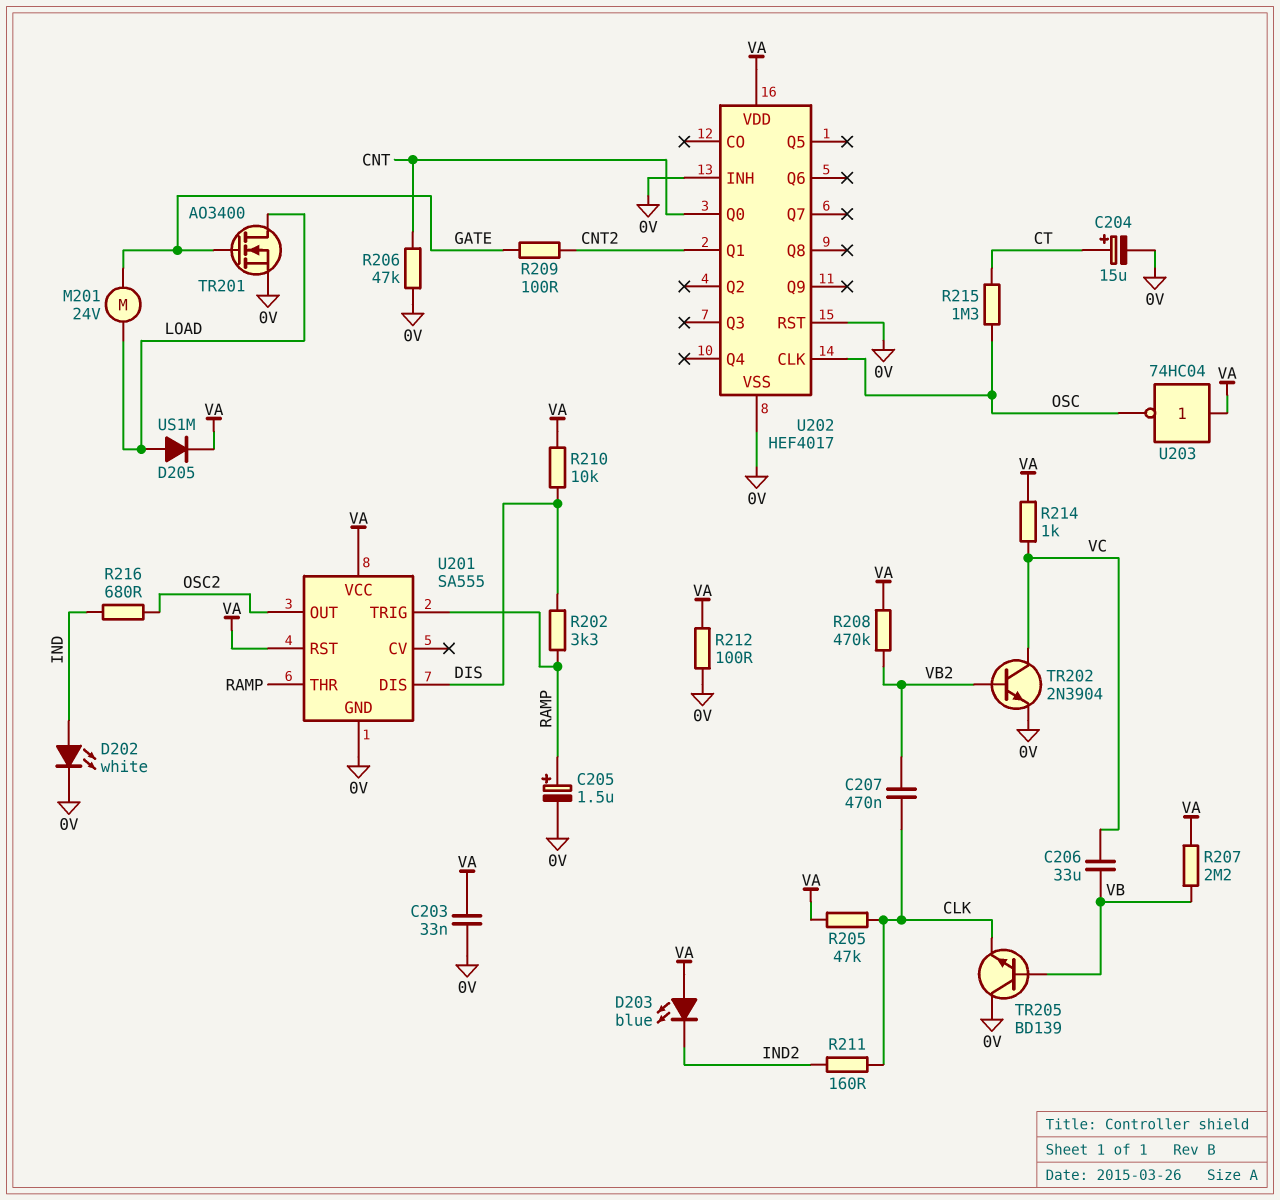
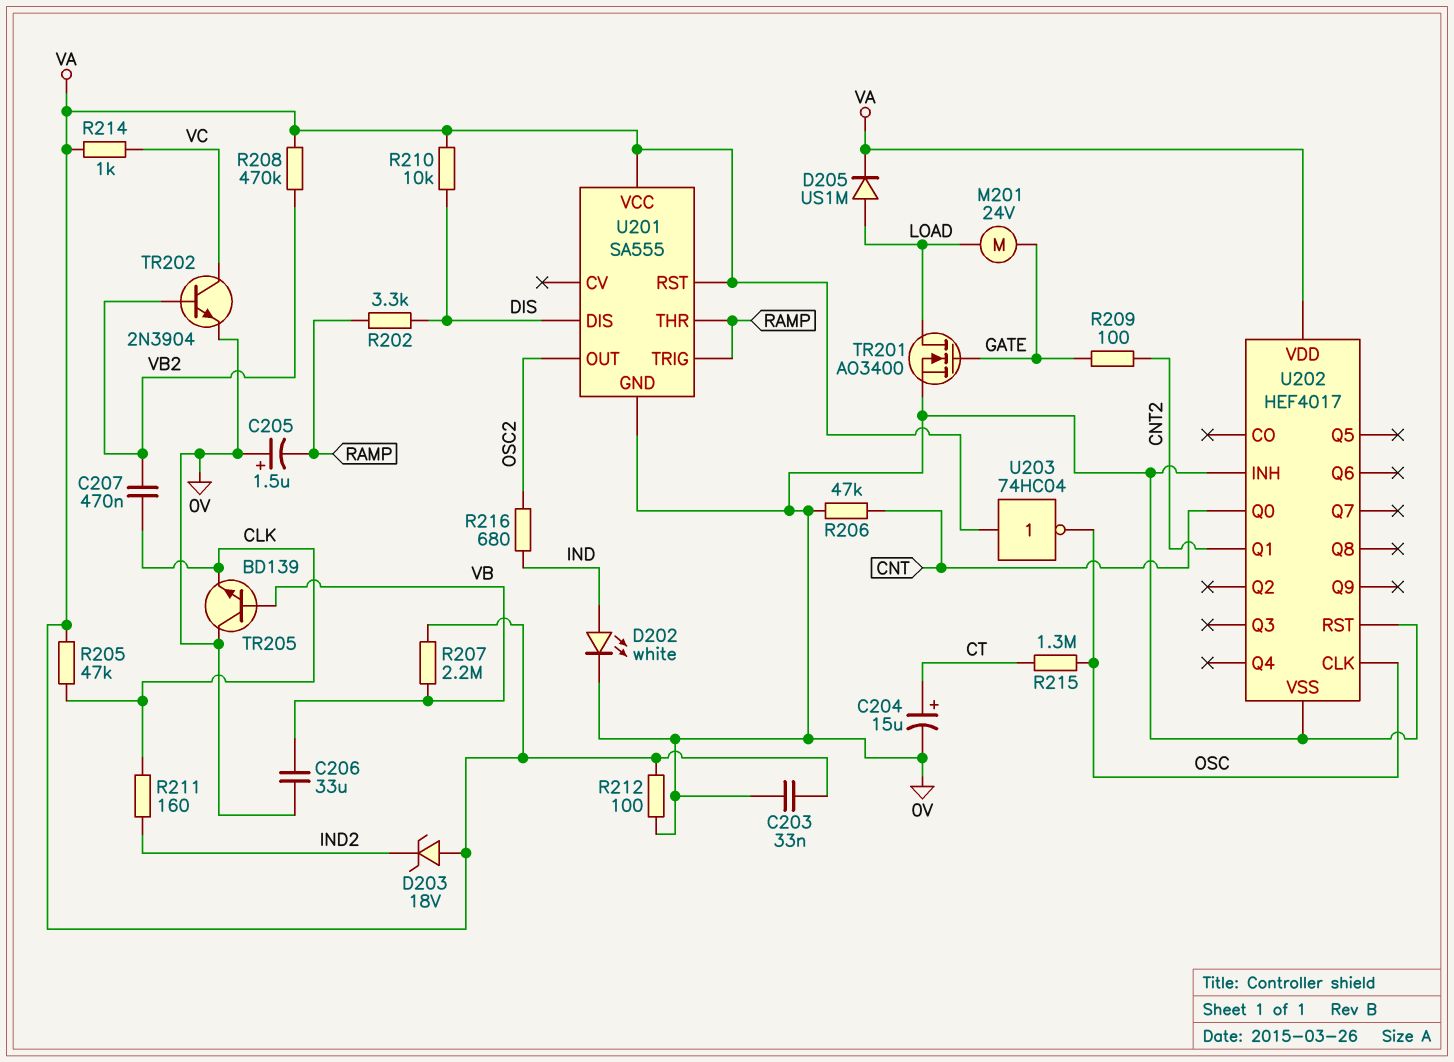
C205: 1.5uF (plus RAMP, minus 0V) -> 1.5uF (plus 0V, minus RAMP)
C206: 33uF (VB, VC) -> 33uF (0V, VB)
D203: LED blue (A VA, K IND2) -> zener 18V (A VA, K IND2)

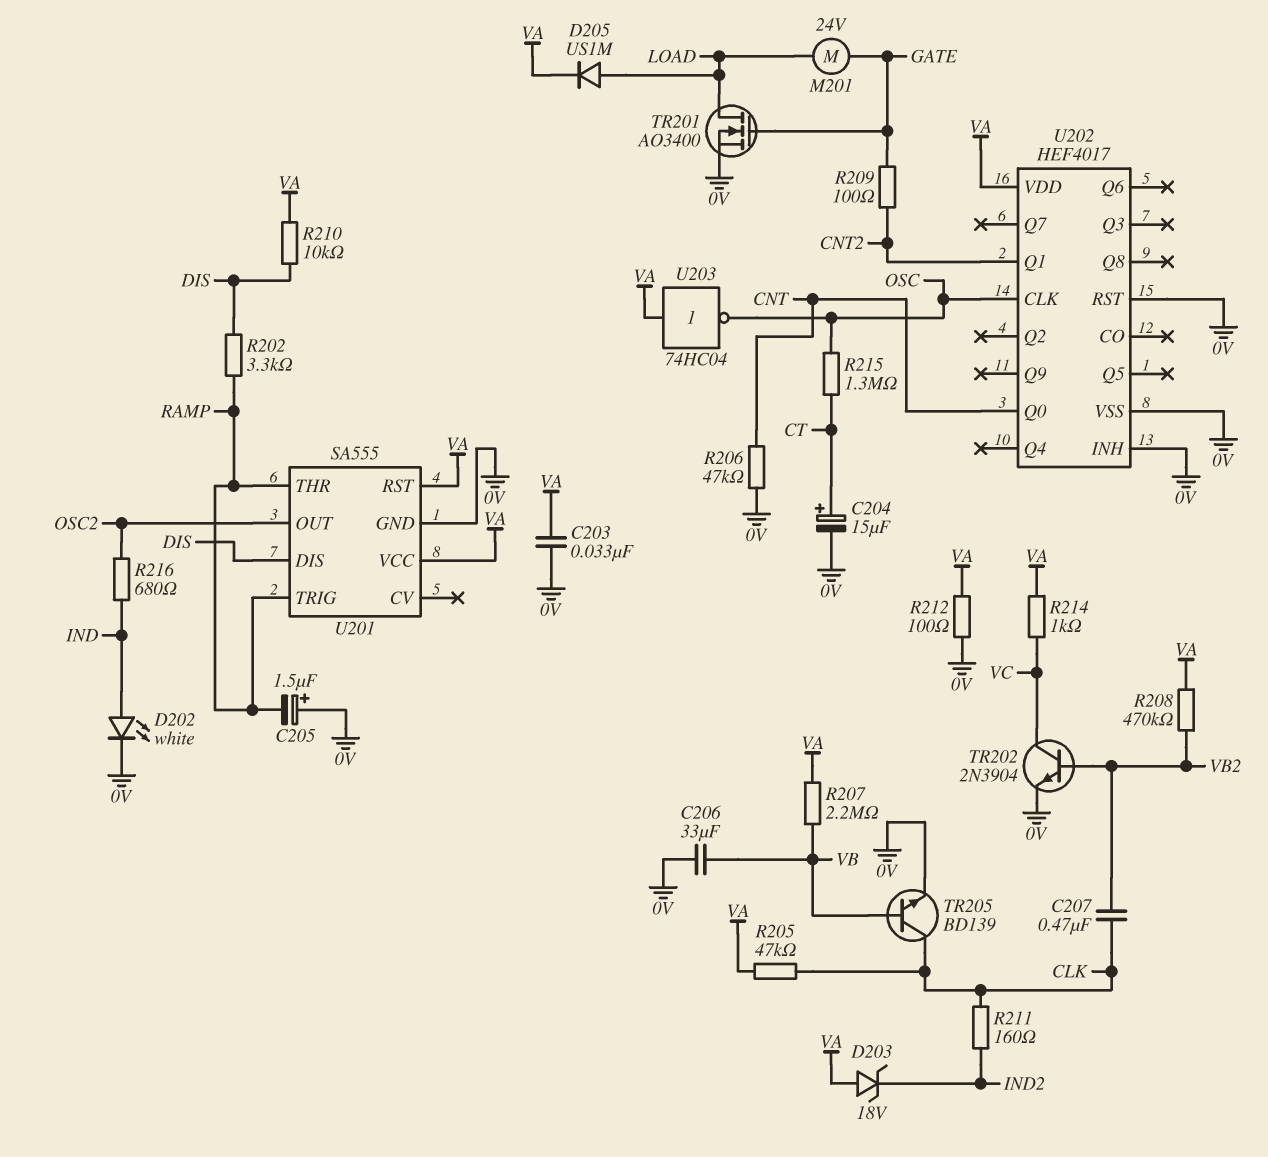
TR205: NPN BD139 (B VB, C 0V, E CLK) -> NPN BD139 (B VB, C CLK, E 0V)

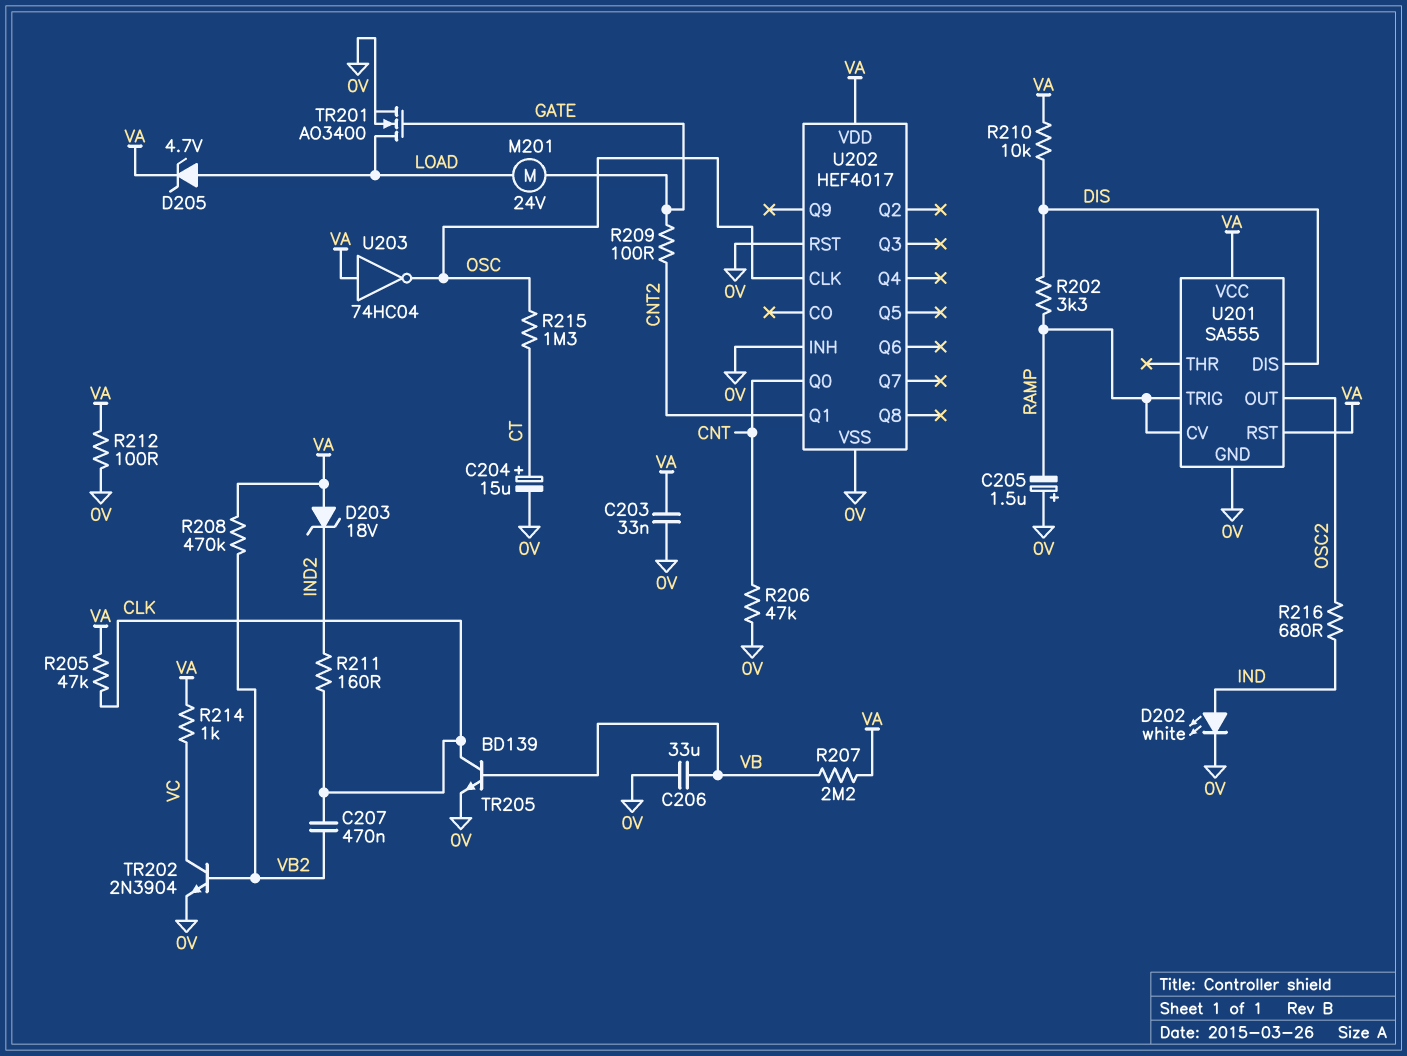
D205: diode US1M (A LOAD, K VA) -> zener 4.7V (A LOAD, K VA)
U201 pin CV: none -> RAMP
U201 pin THR: RAMP -> none

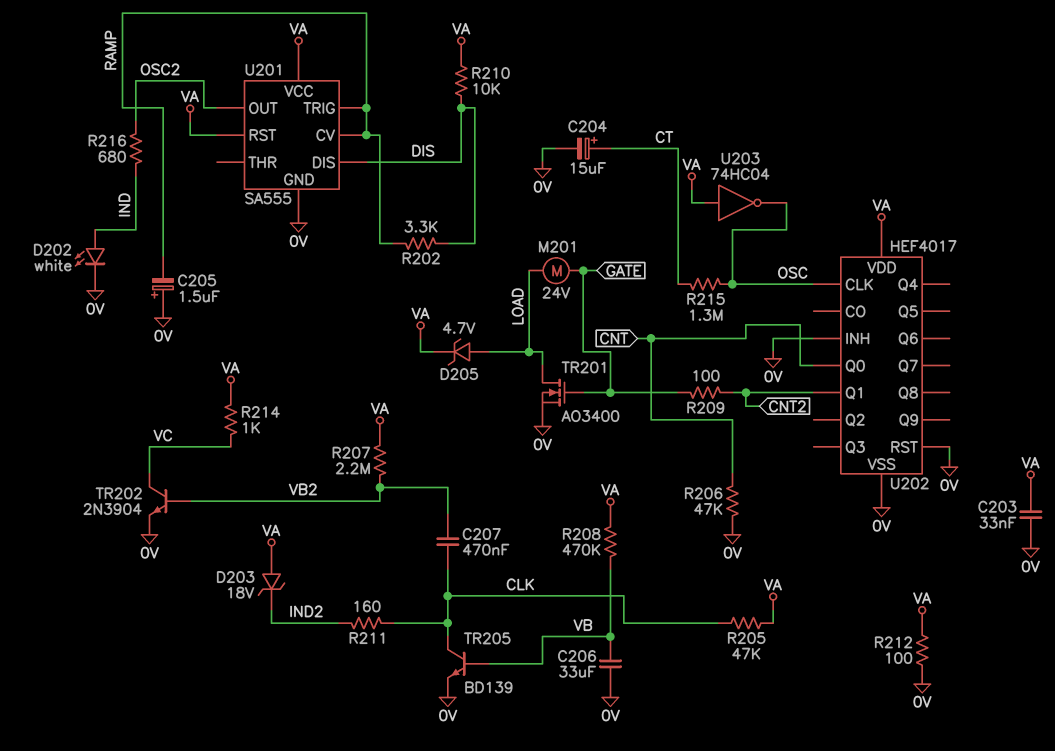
R207: 2.2M (VA, VB) -> 2.2M (VA, VB2)
R208: 470k (VA, VB2) -> 470k (VA, VB)

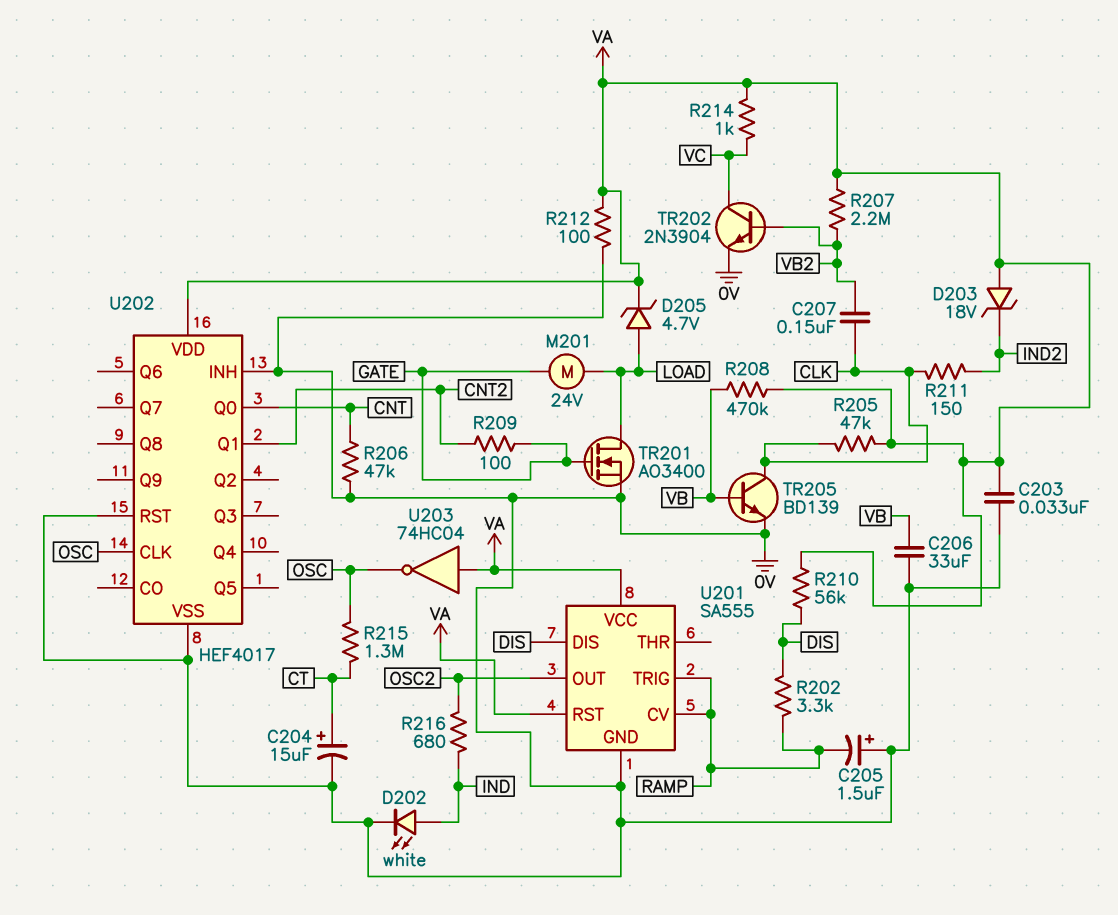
C207: 470nF (CLK, VB2) -> 150nF (CLK, VB2)
R210: 10k (DIS, VA) -> 56k (DIS, VA)
R211: 160 (CLK, IND2) -> 150 (CLK, IND2)

